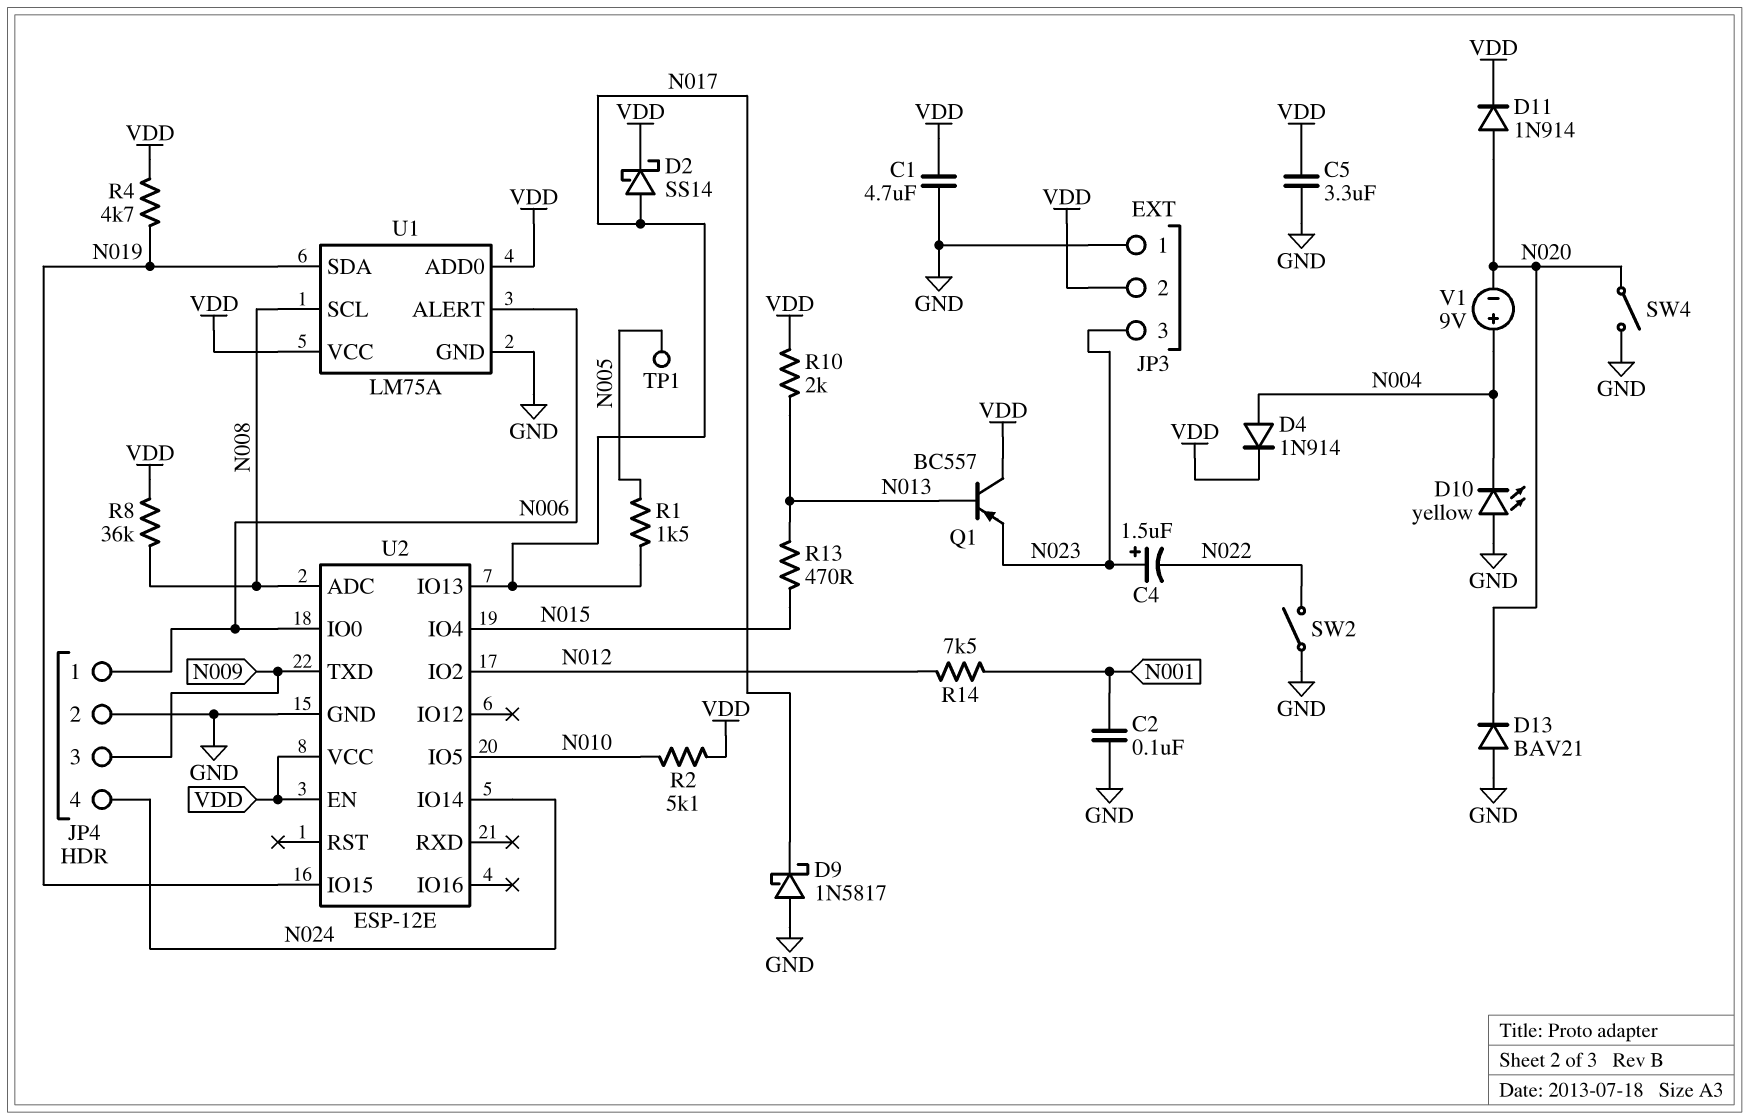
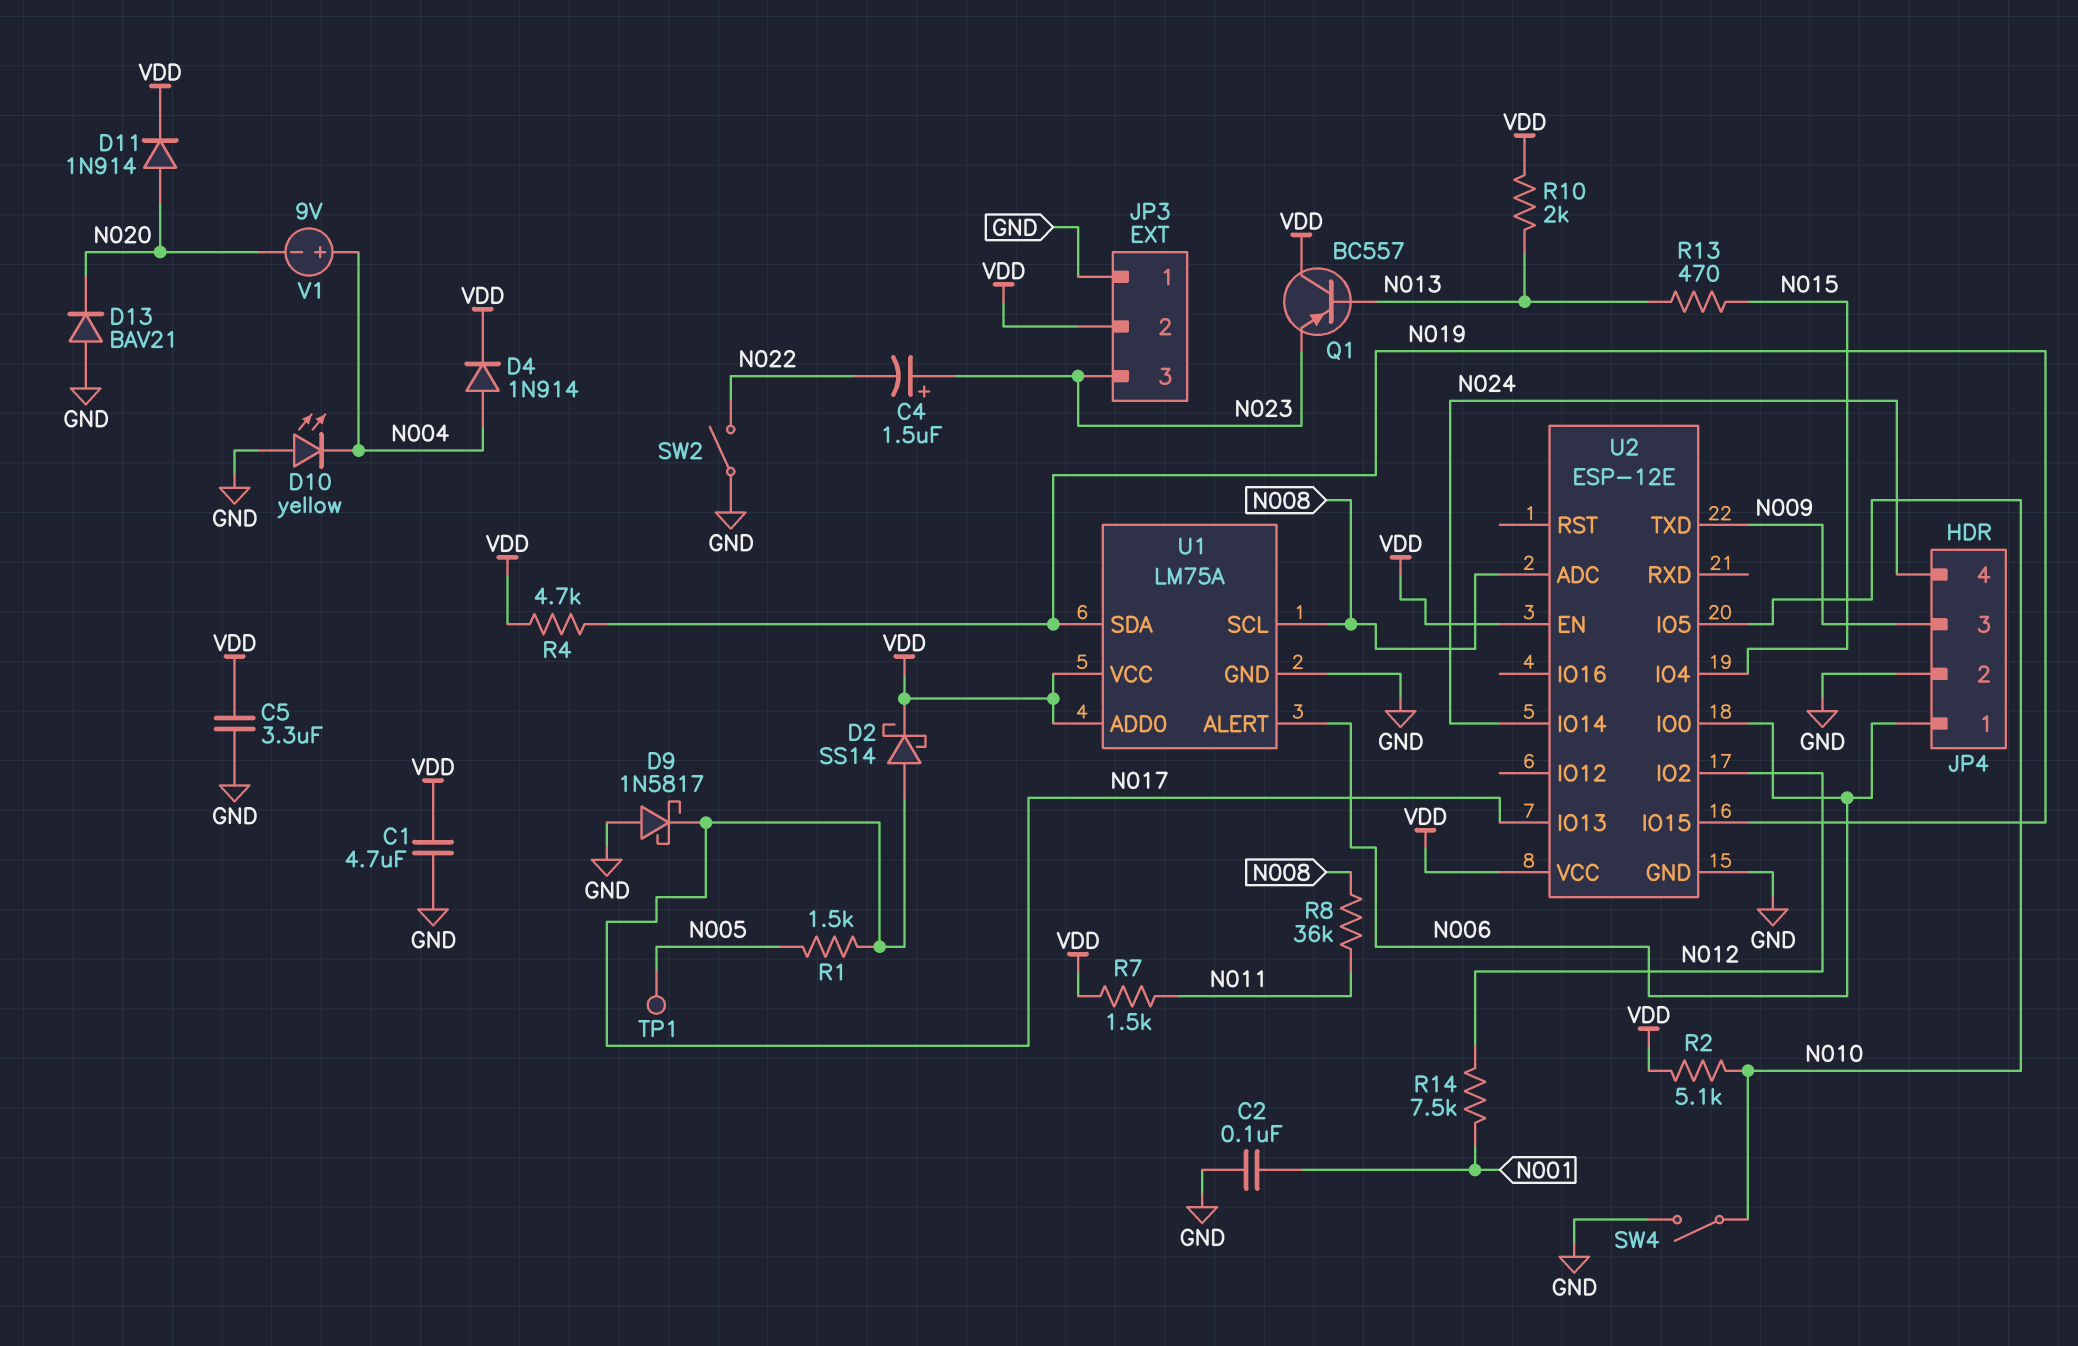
R7: none -> 1.5k (N011, VDD)
R8: 36k (N008, VDD) -> 36k (N008, N011)
SW4: switch (GND, N020) -> switch (GND, N010)

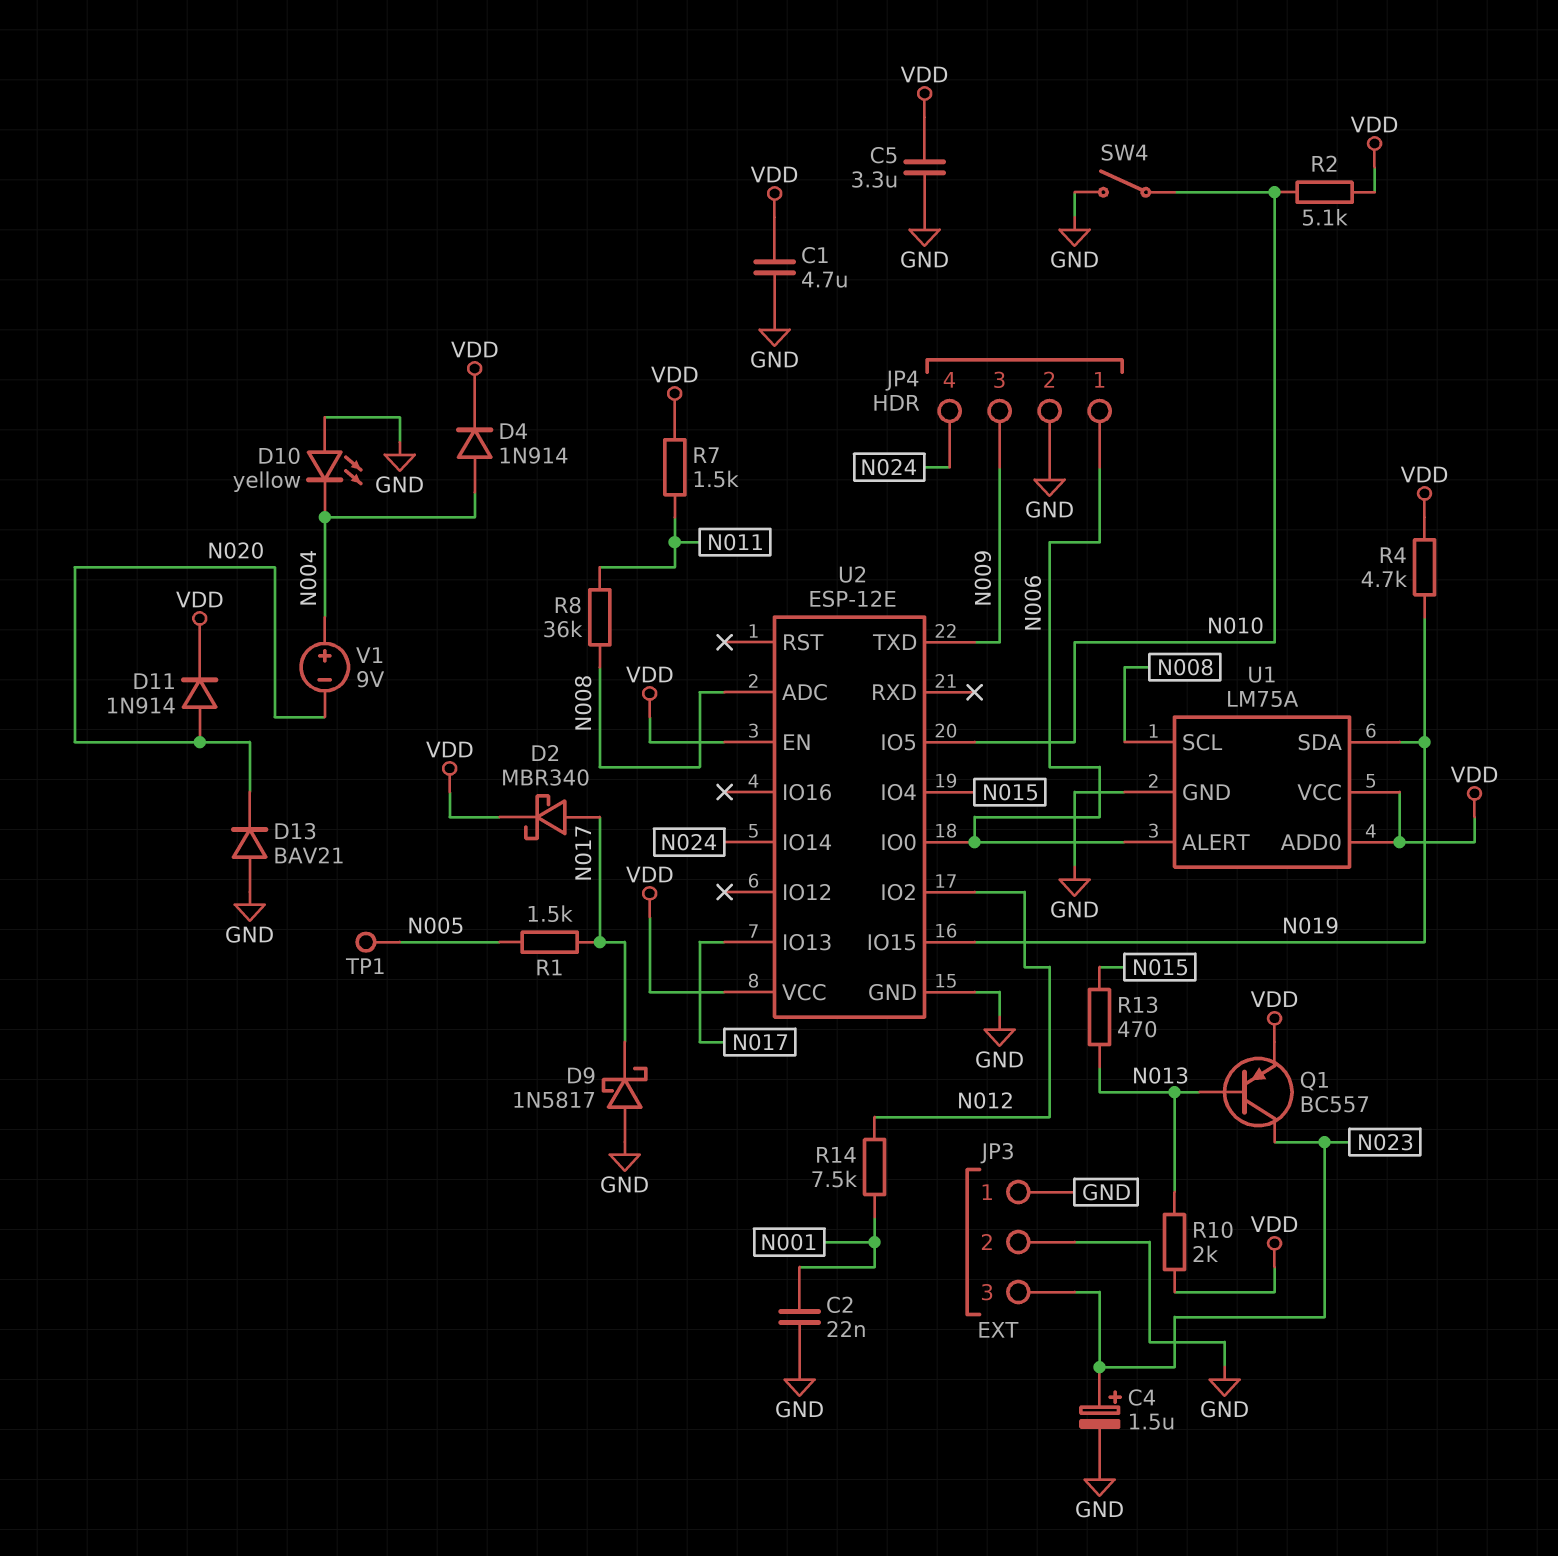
C2: 100nF (GND, N001) -> 22nF (GND, N001)
C4: 1.5uF (plus N023, minus N022) -> 1.5uF (plus N023, minus GND)
D2: schottky SS14 (A N017, K VDD) -> schottky MBR340 (A N017, K VDD)
JP3 pin 2: VDD -> GND
Q1: PNP BC557 (B N013, C VDD, E N023) -> PNP BC557 (B N013, C N023, E VDD)
SW2: switch (GND, N022) -> none

